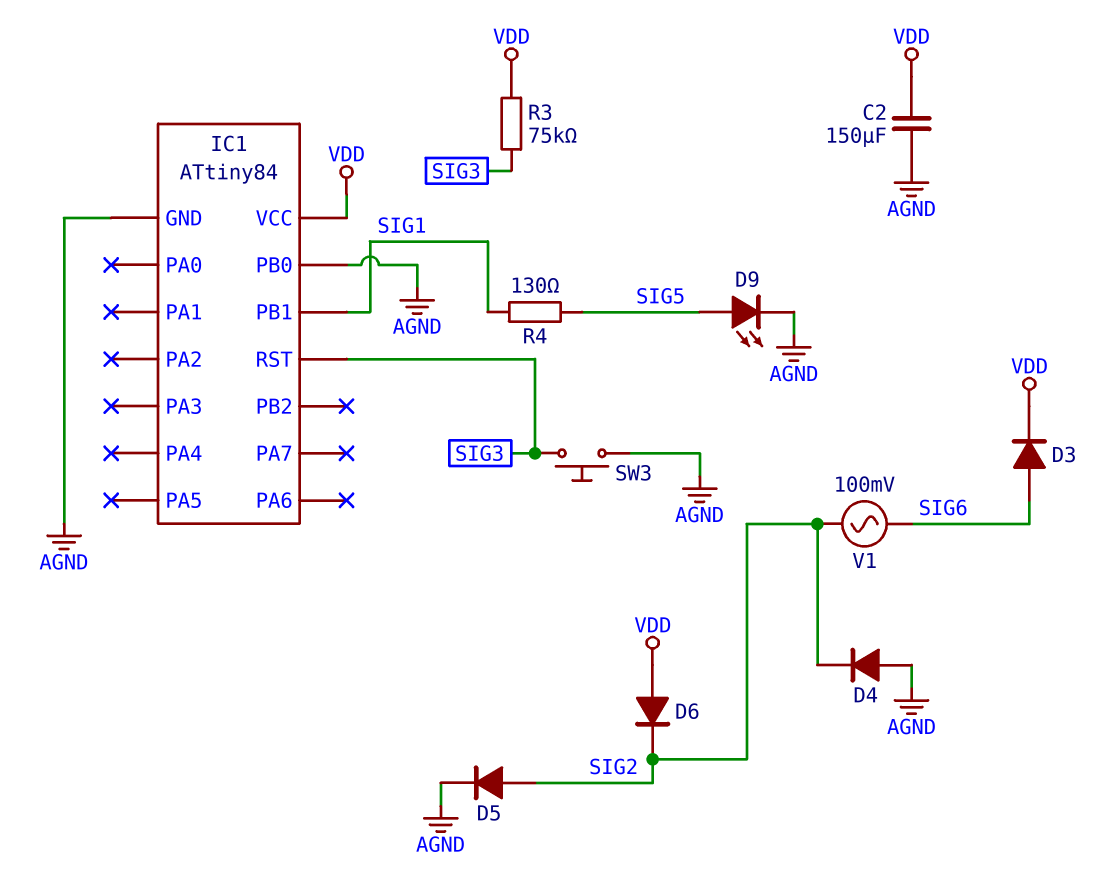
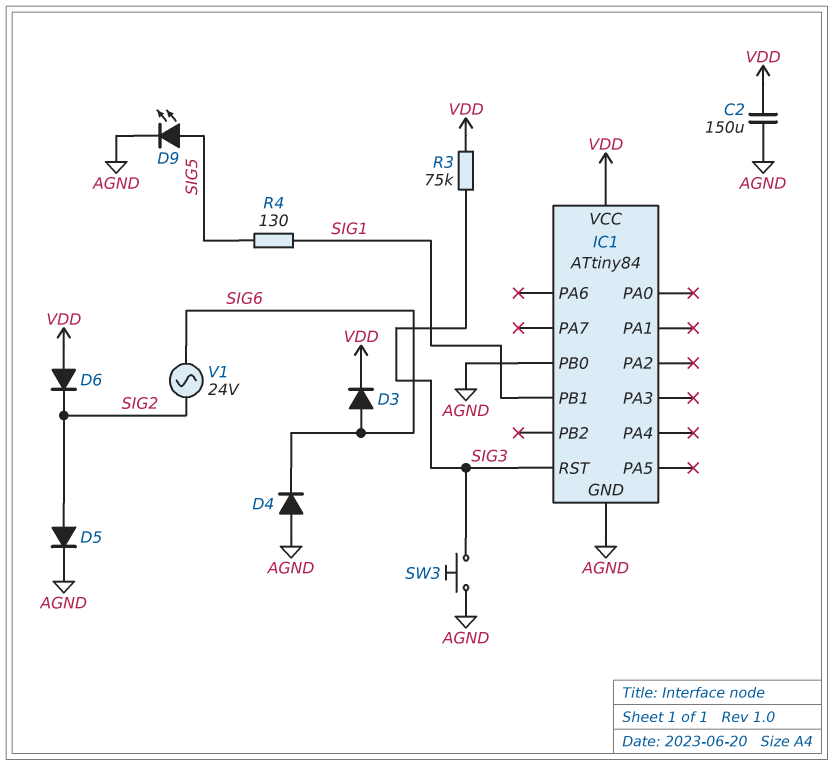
D4: diode (A AGND, K SIG2) -> diode (A AGND, K SIG6)
V1: AC 100mV (SIG2, SIG6) -> AC 24V (SIG2, SIG6)

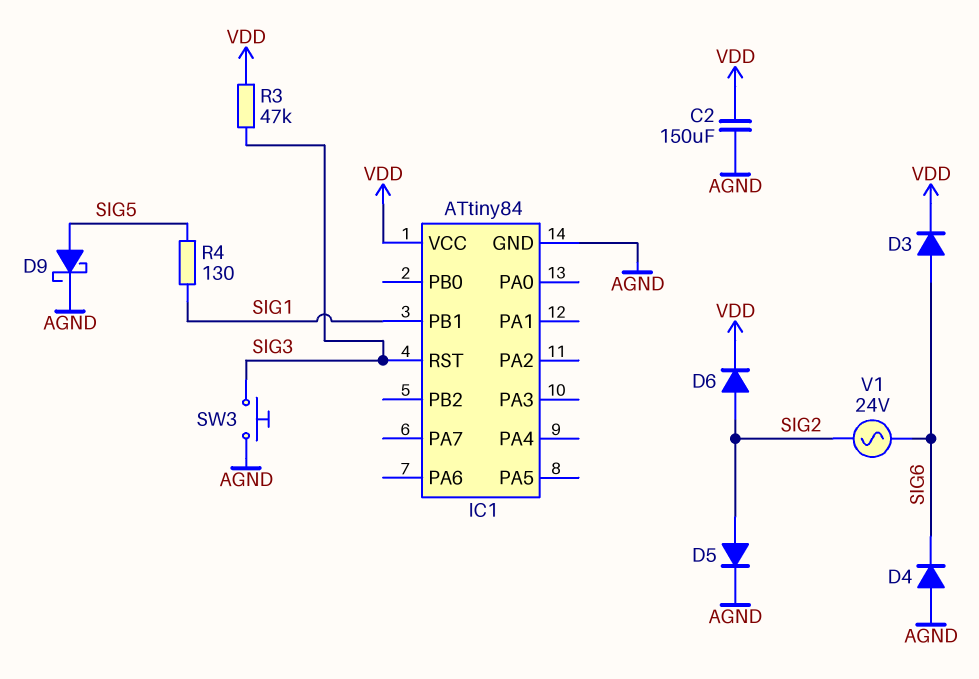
D6: diode (A VDD, K SIG2) -> diode (A SIG2, K VDD)
D9: LED (A SIG5, K AGND) -> schottky (A SIG5, K AGND)
IC1 pin PB0: AGND -> none
R3: 75k (SIG3, VDD) -> 47k (SIG3, VDD)

